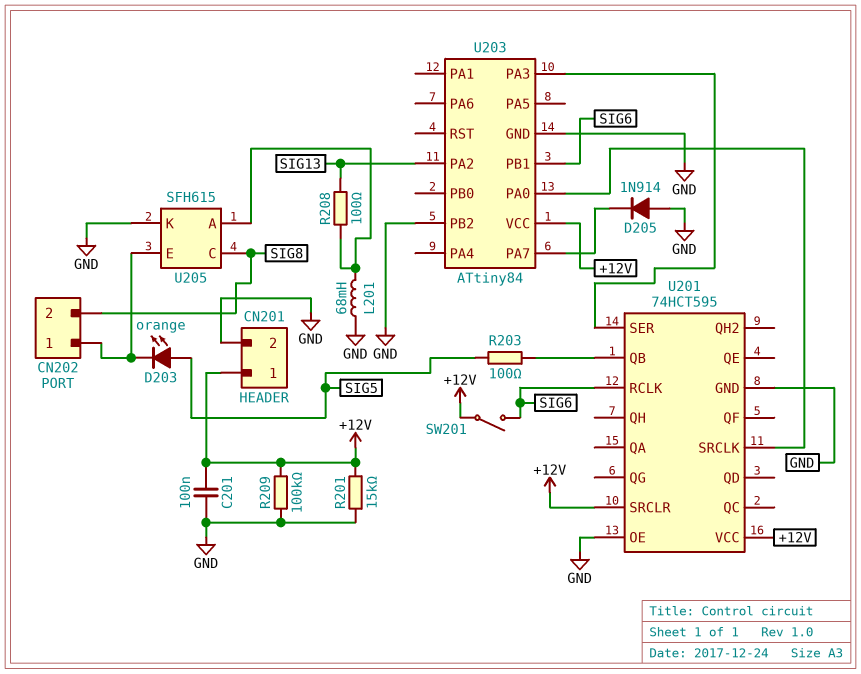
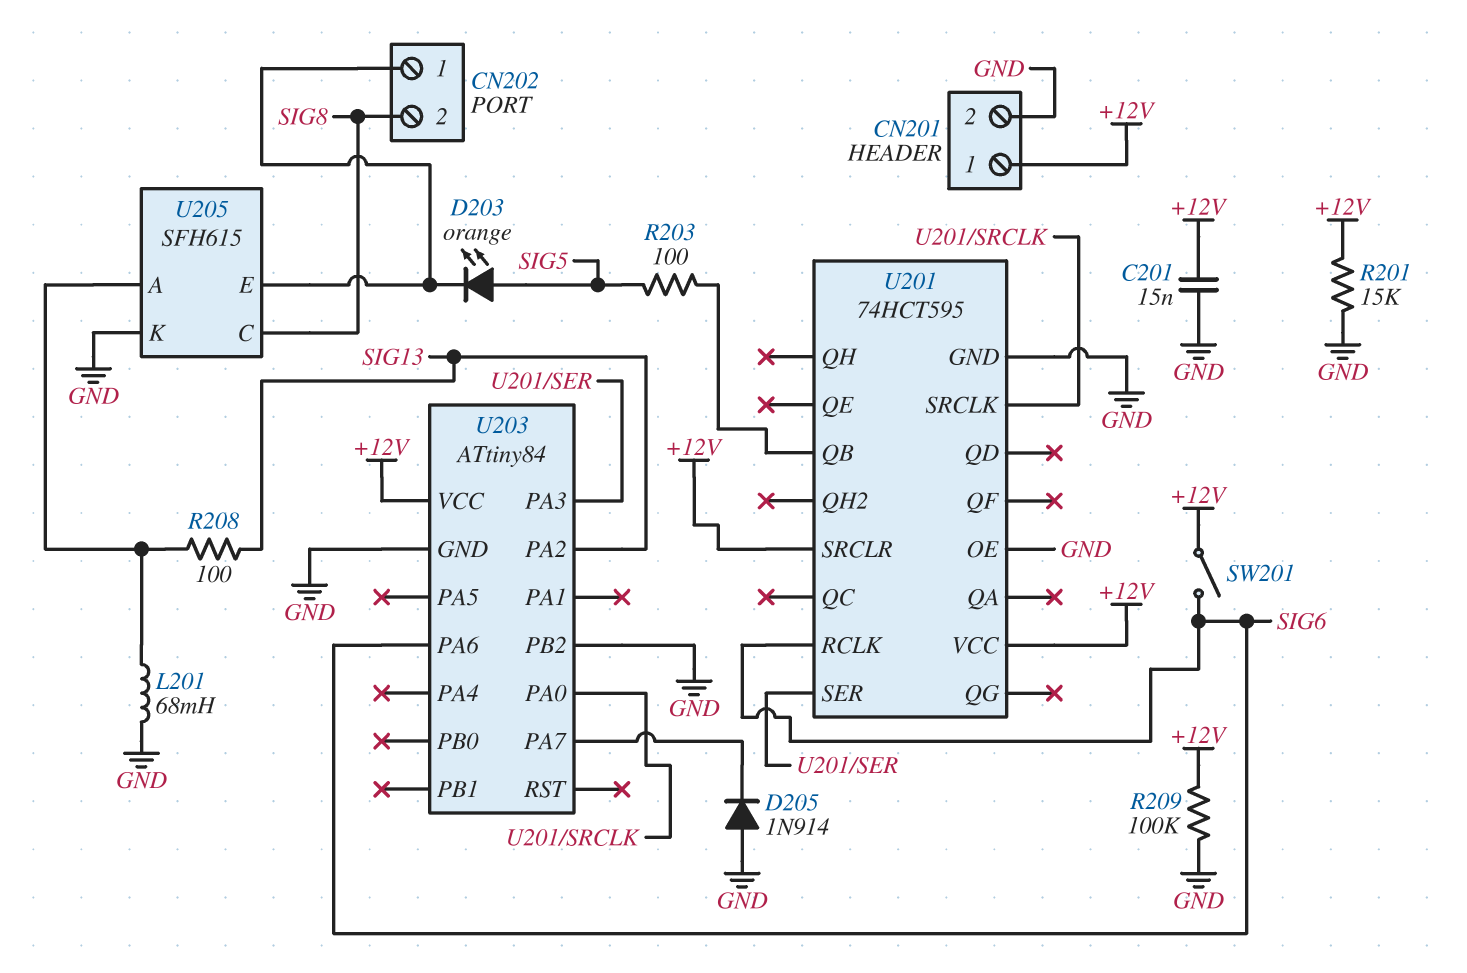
C201: 100nF (+12V, GND) -> 15nF (+12V, GND)
U203 pin PA6: none -> SIG6
U203 pin PB1: SIG6 -> none

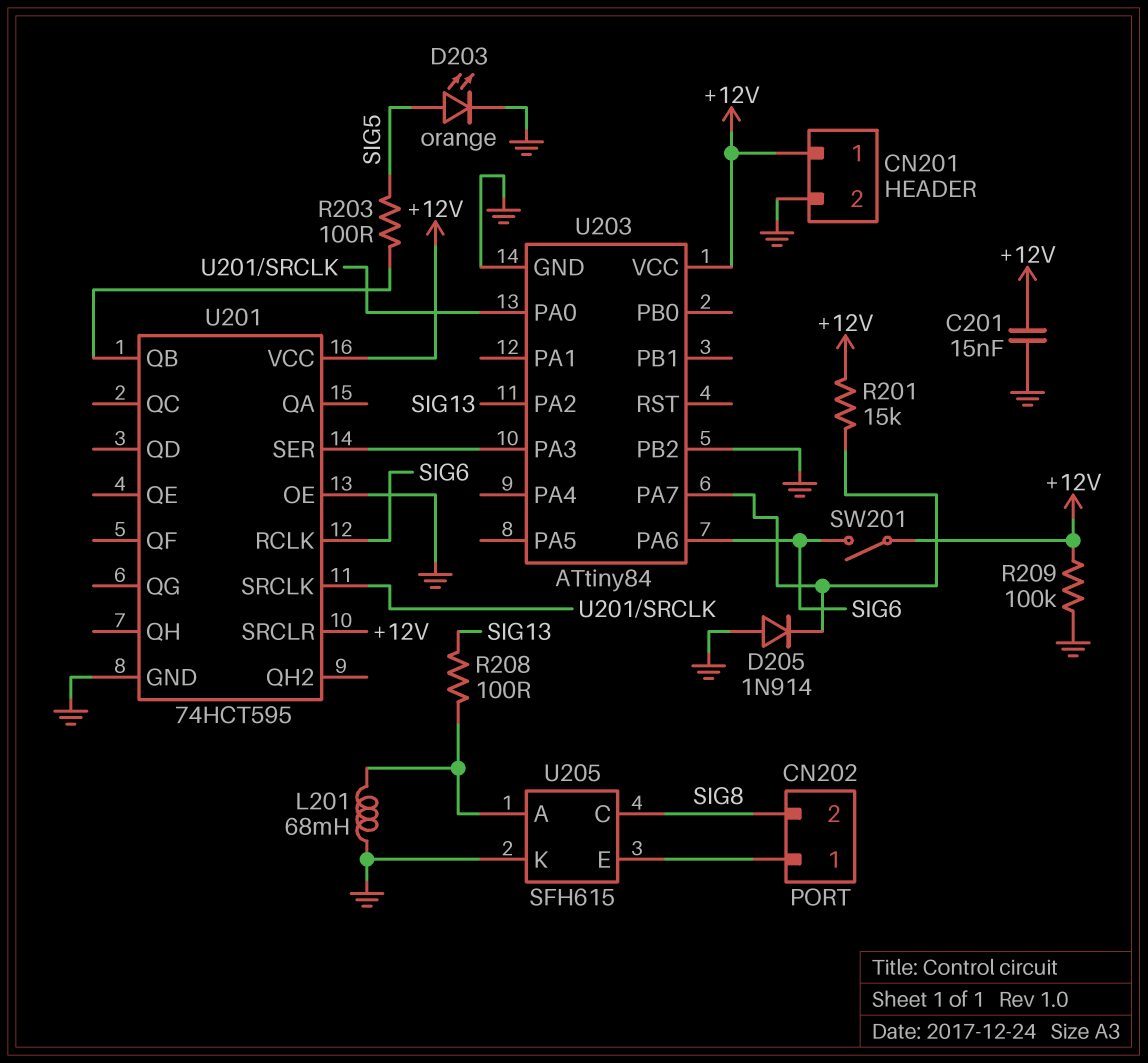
D203: LED orange (A SIG5, K CN202/1) -> LED orange (A SIG5, K GND)
R201: 15k (+12V, GND) -> 15k (+12V, U203/PA7)

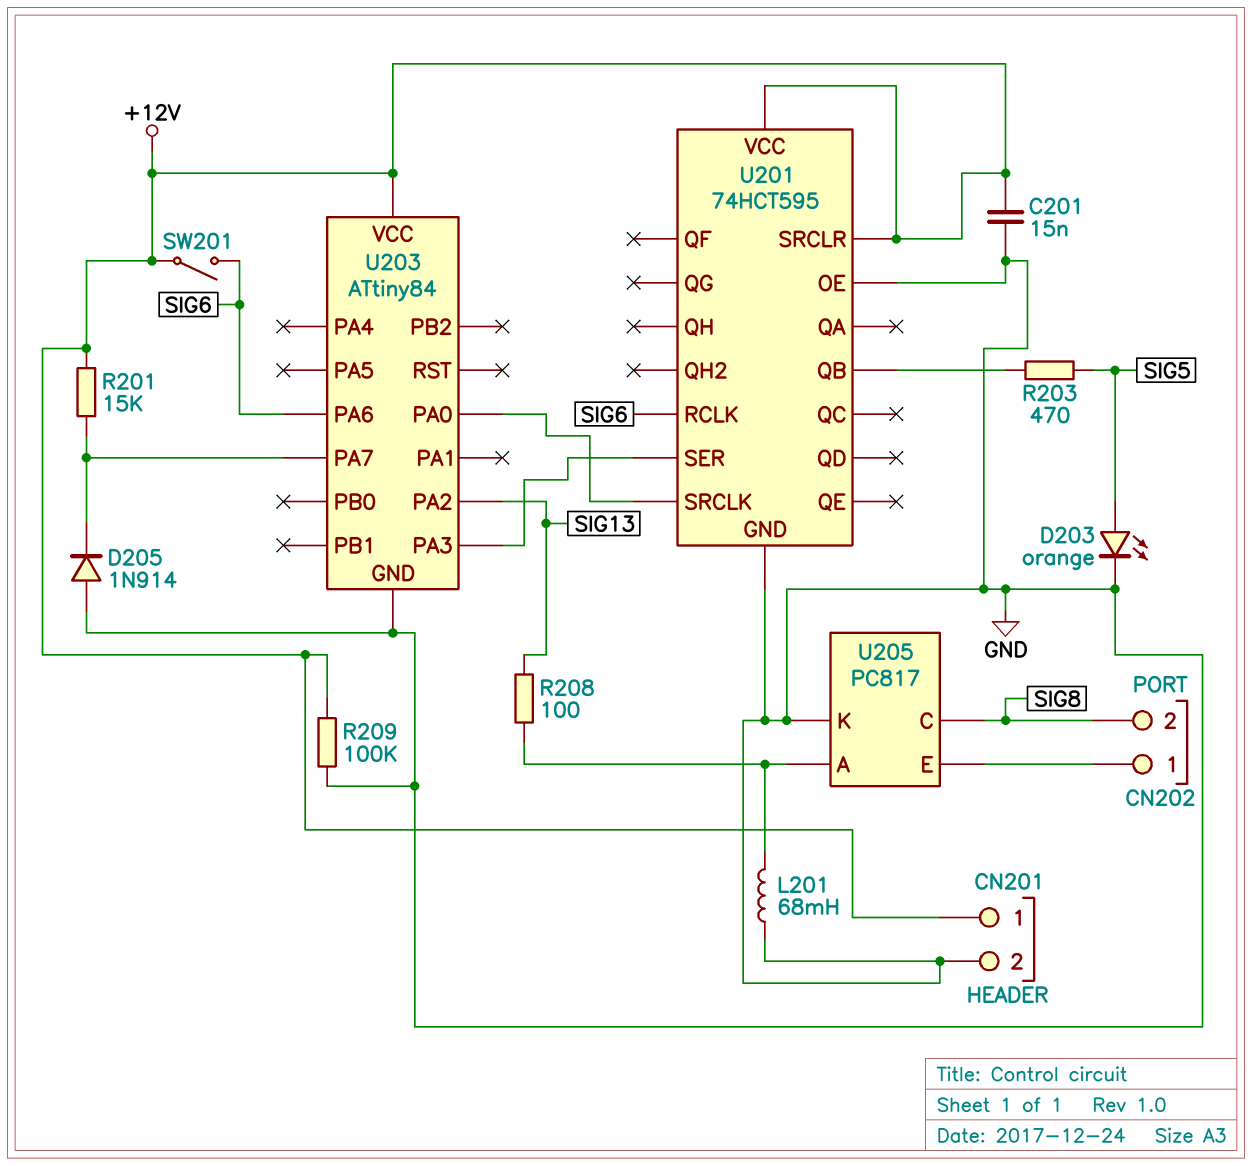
R203: 100 (SIG5, U201/QB) -> 470 (SIG5, U201/QB)
U203 pin PB2: GND -> none
U205: SFH615 -> PC817

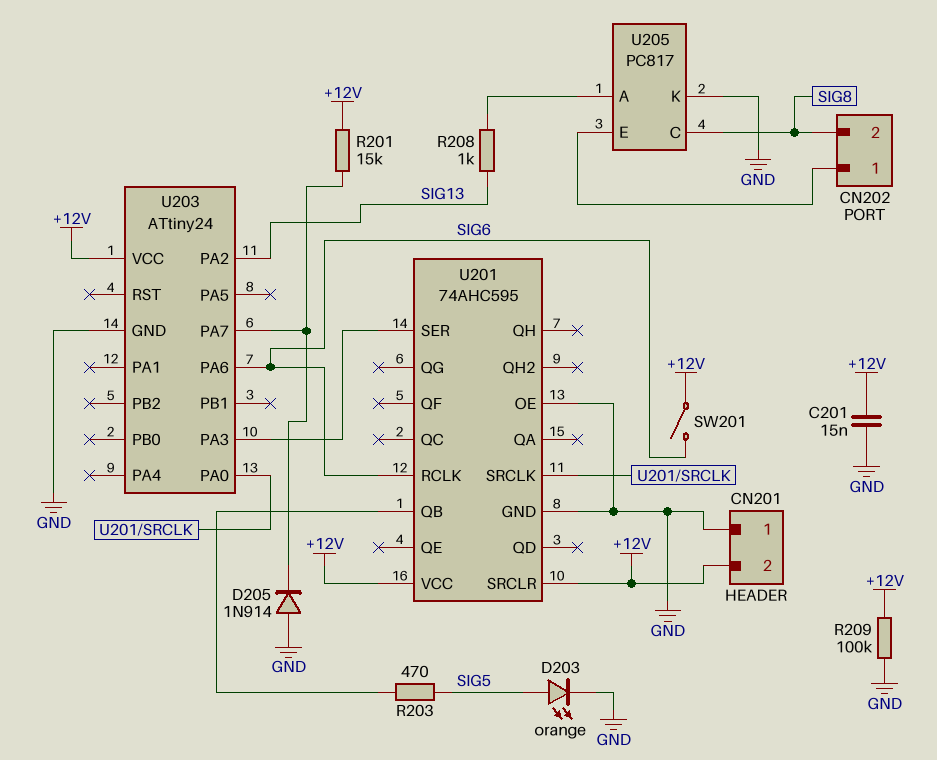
CN201 pin 1: +12V -> GND
CN201 pin 2: GND -> +12V
L201: 68mH (GND, U205/A) -> none
R208: 100 (SIG13, U205/A) -> 1k (SIG13, U205/A)
U201: 74HCT595 -> 74AHC595
U203: ATtiny84 -> ATtiny24

